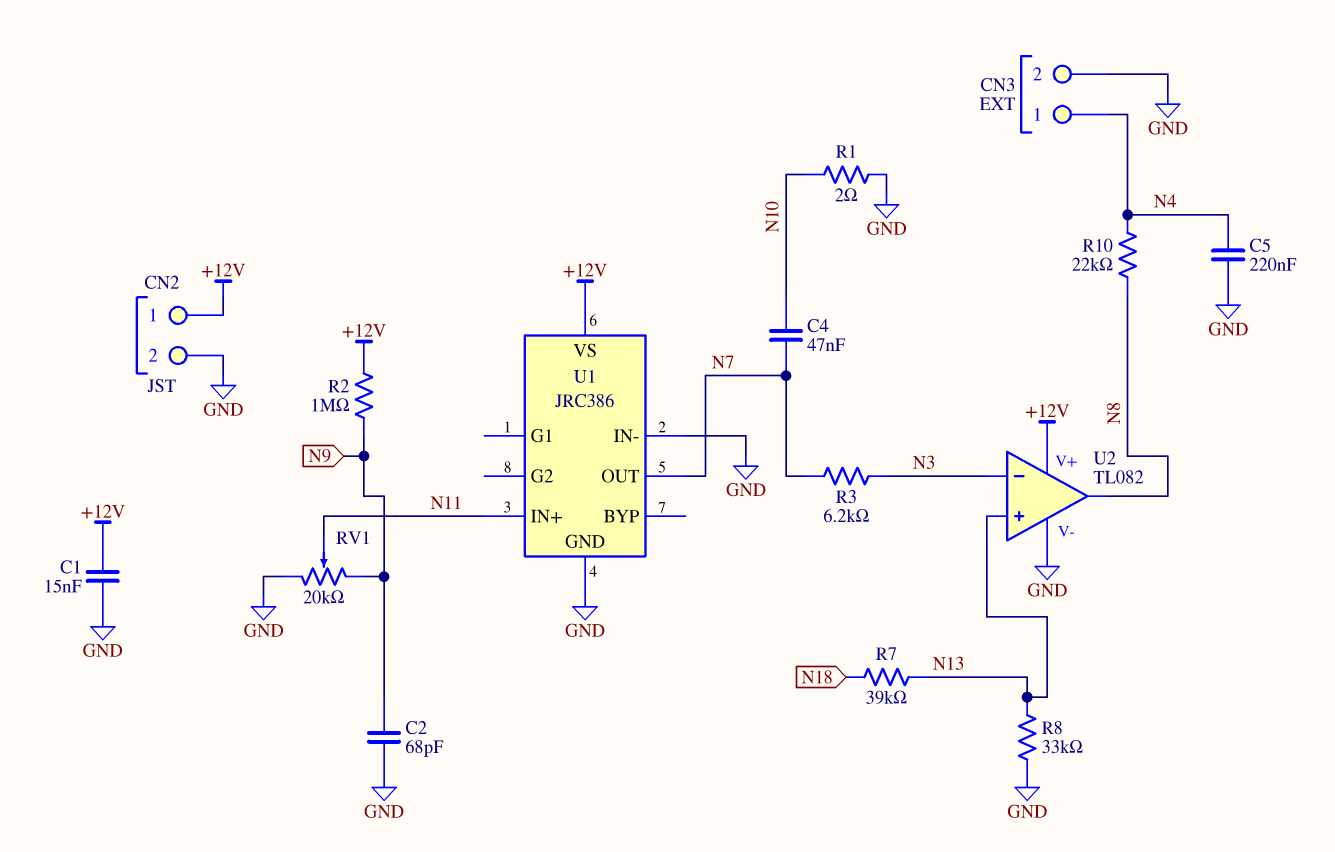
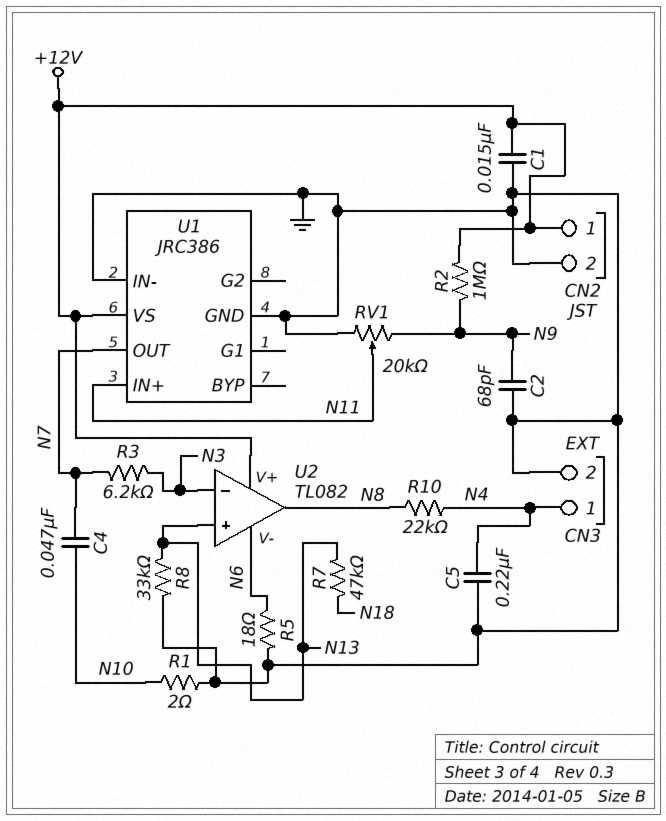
R5: none -> 18 (GND, N6)
R7: 39k (N13, N18) -> 47k (N13, N18)
U2 pin V-: GND -> N6

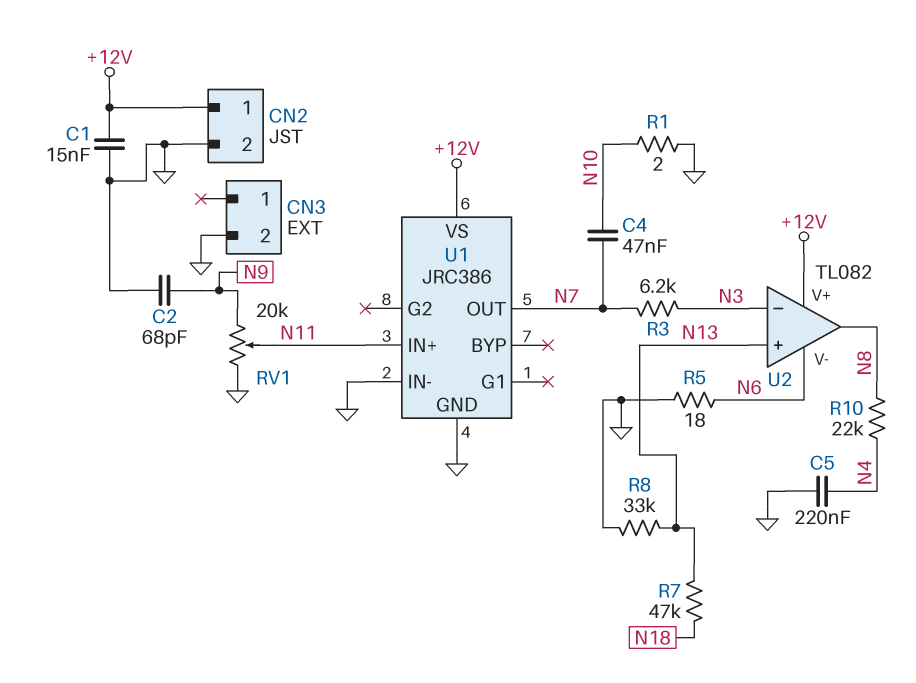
CN3 pin 1: N4 -> none
R2: 1M (+12V, N9) -> none

